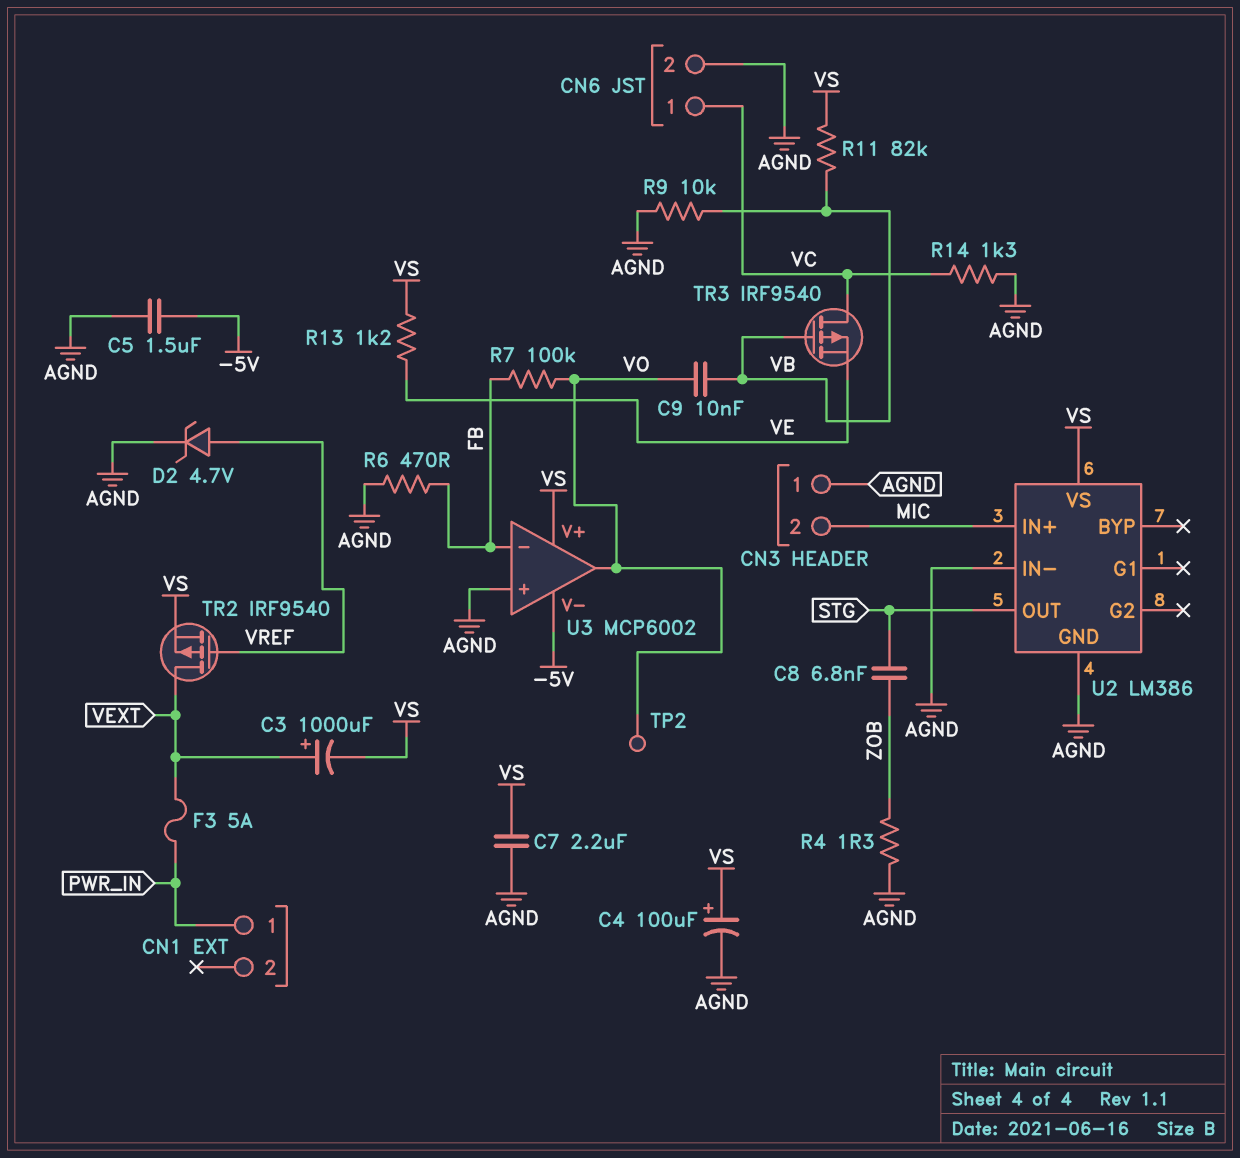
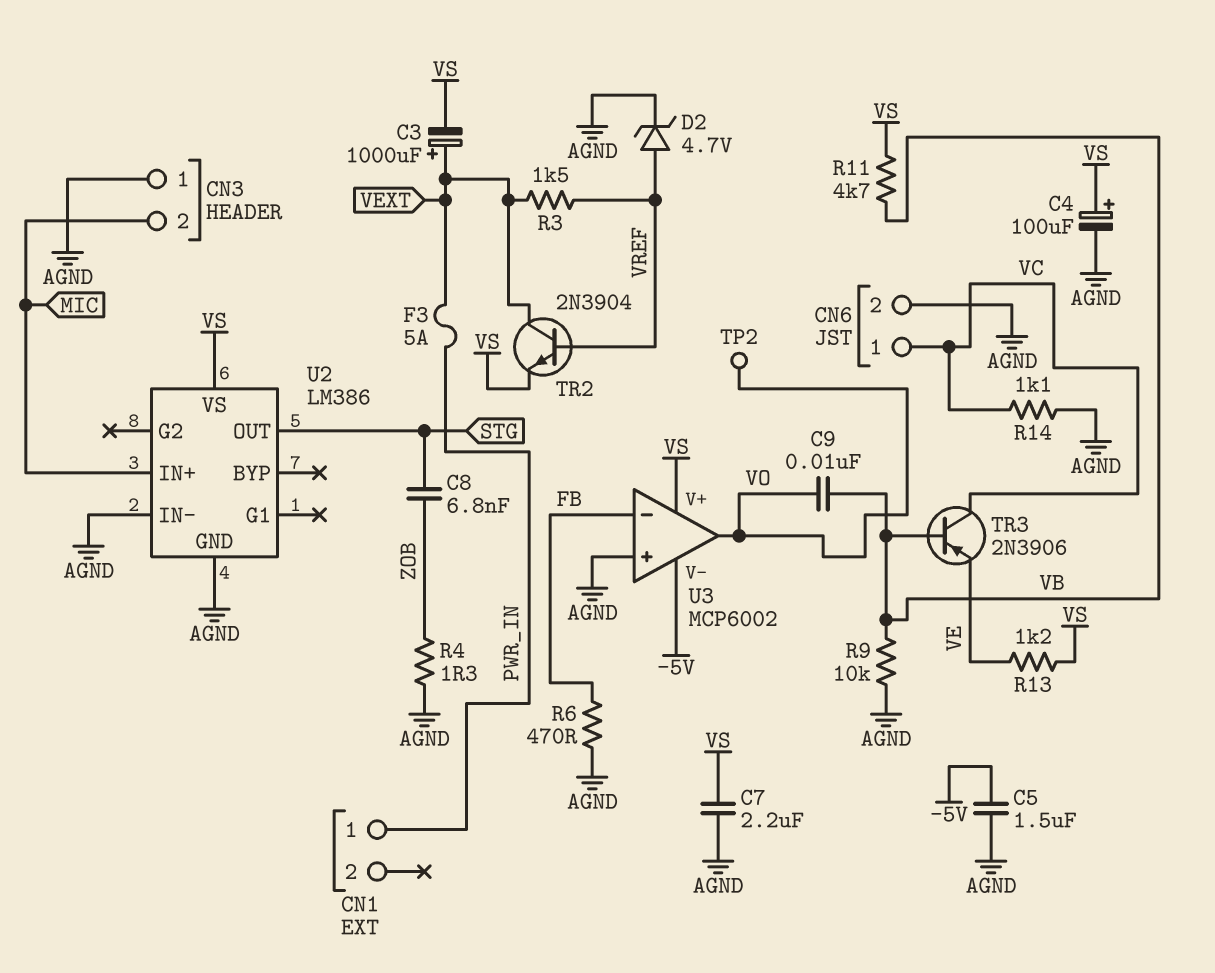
R3: none -> 1.5k (VEXT, VREF)
R7: 100k (FB, VO) -> none
R11: 82k (VB, VS) -> 4.7k (VB, VS)
R14: 1.3k (AGND, VC) -> 1.1k (AGND, VC)
TR2: PMOS IRF9540 (G VREF, D VEXT, S VS) -> NPN 2N3904 (B VREF, C VEXT, E VS)
TR3: PMOS IRF9540 (G VB, D VC, S VE) -> PNP 2N3906 (B VB, C VC, E VE)

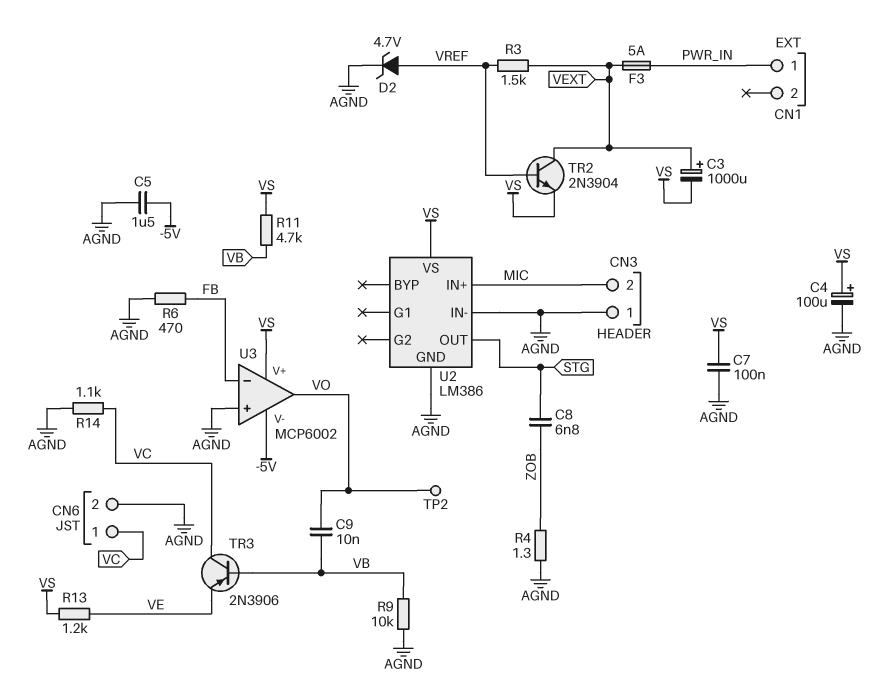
C7: 2.2uF (AGND, VS) -> 100nF (AGND, VS)

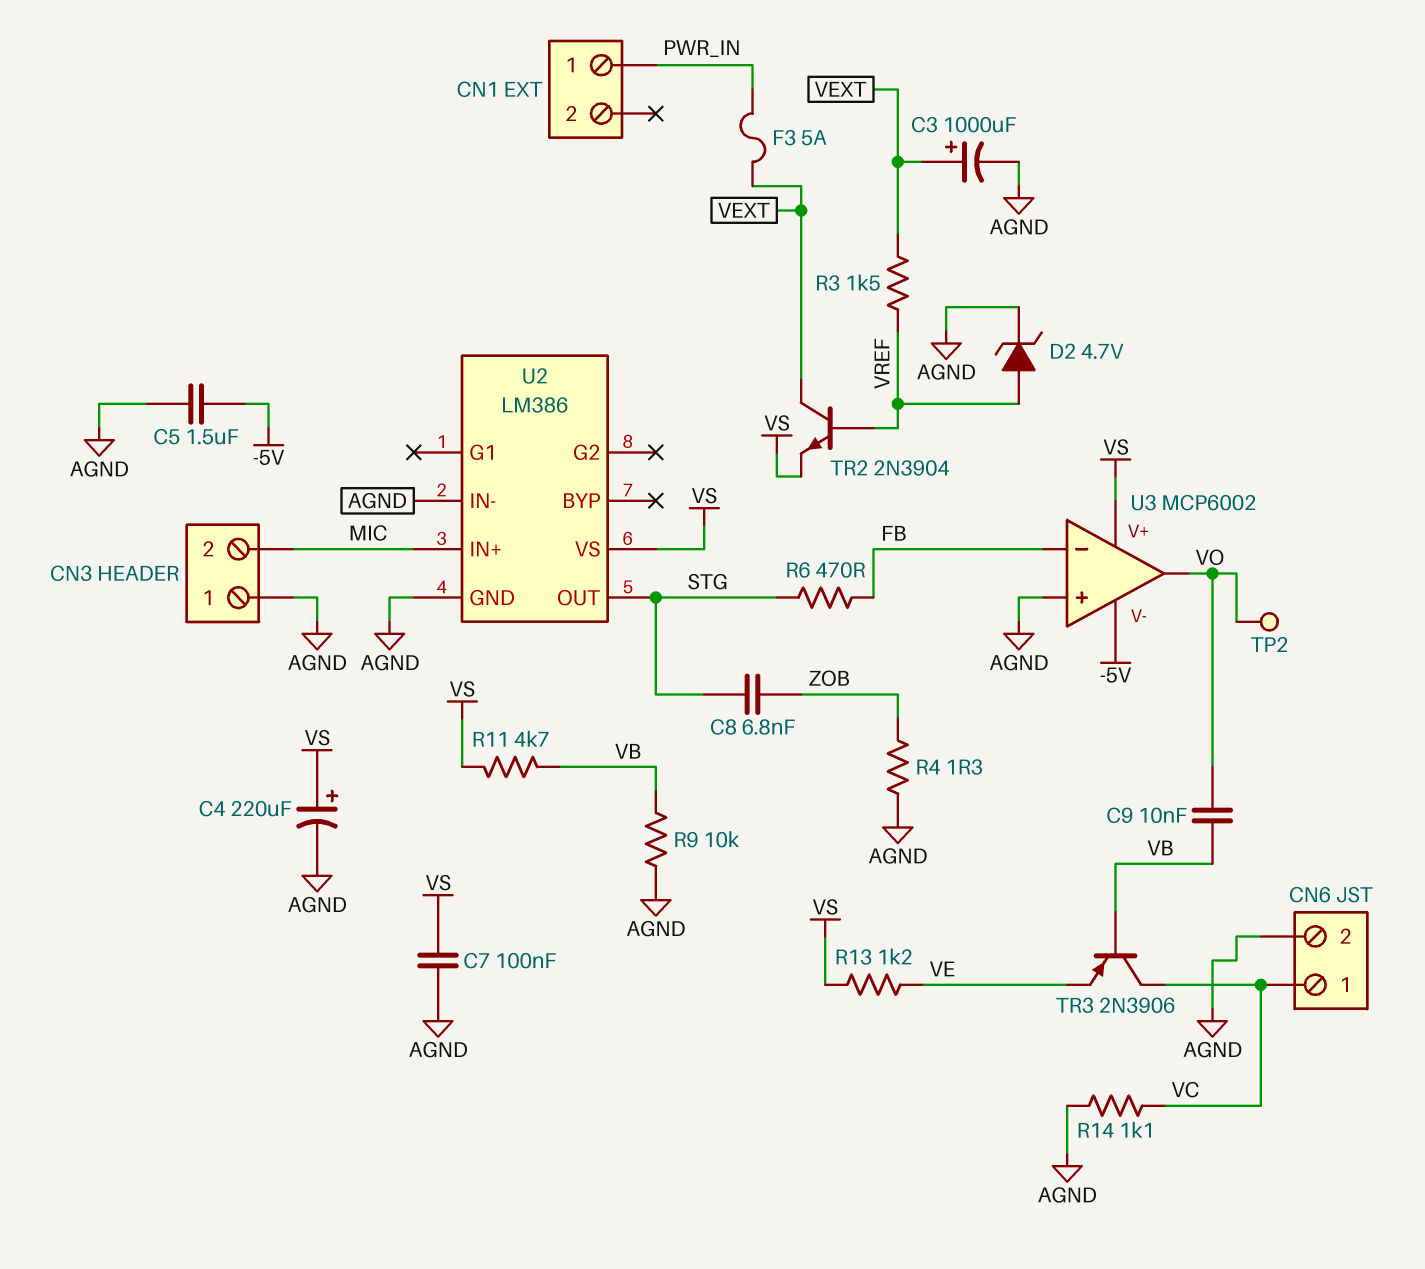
C3: 1000uF (plus VEXT, minus VS) -> 1000uF (plus VEXT, minus AGND)
C4: 100uF (plus VS, minus AGND) -> 220uF (plus VS, minus AGND)
R6: 470 (AGND, FB) -> 470 (FB, STG)

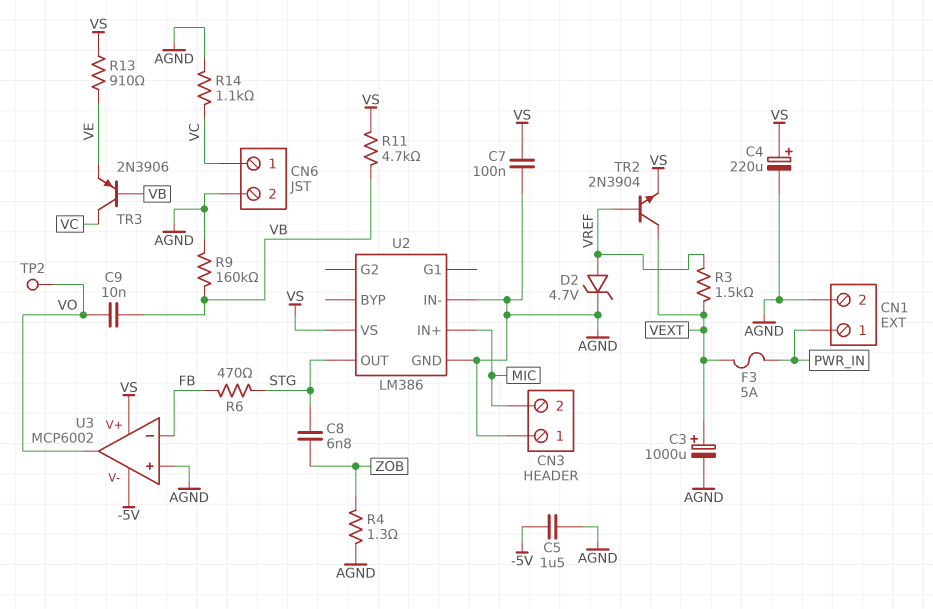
CN1 pin 2: none -> AGND
R9: 10k (AGND, VB) -> 160k (AGND, VB)
R13: 1.2k (VE, VS) -> 910 (VE, VS)

